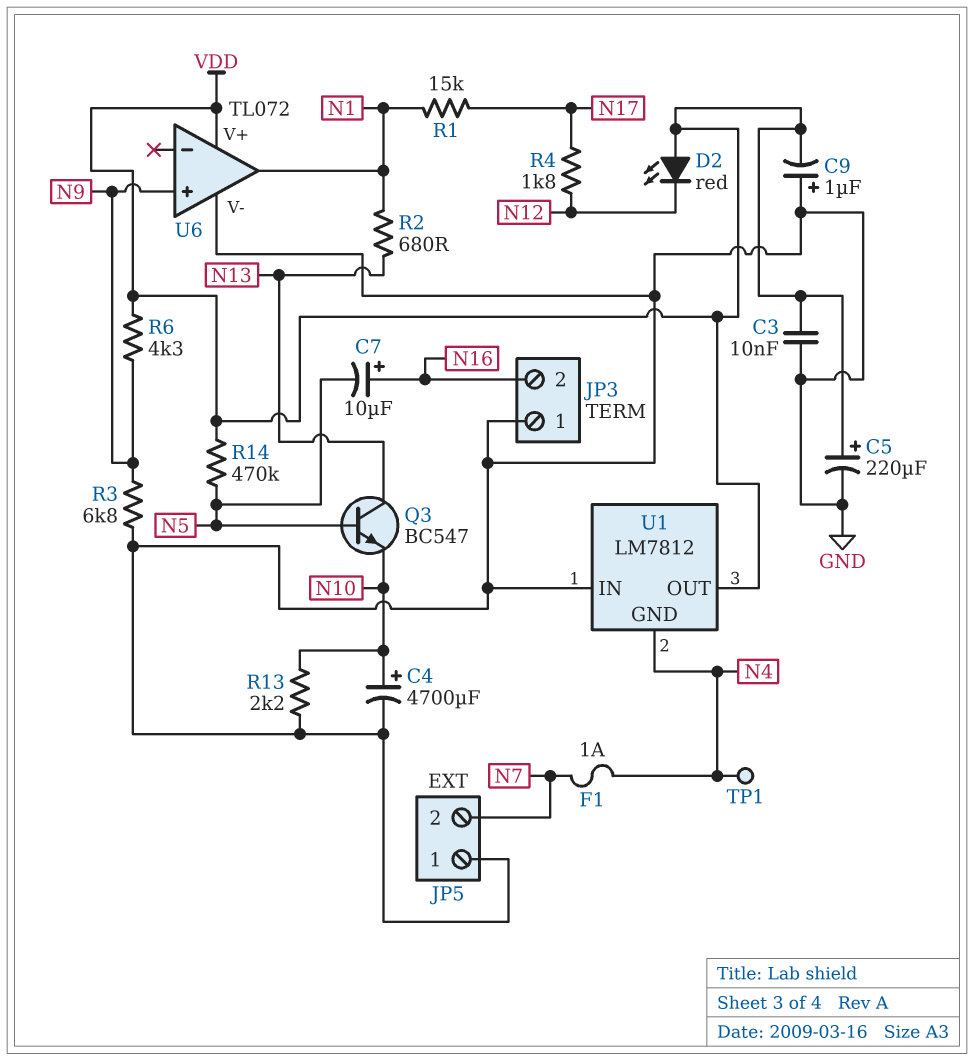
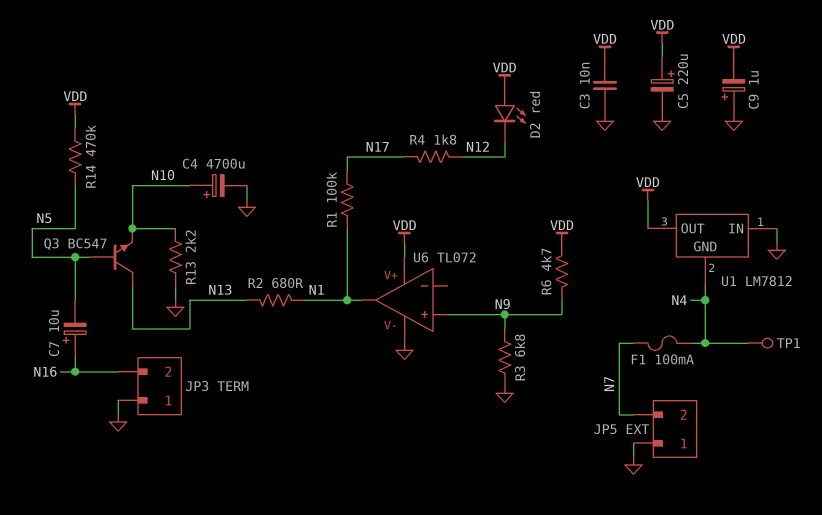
F1: 1A (N4, N7) -> 100mA (N4, N7)
R1: 15k (N1, N17) -> 100k (N1, N17)
R6: 4.3k (N9, VDD) -> 4.7k (N9, VDD)

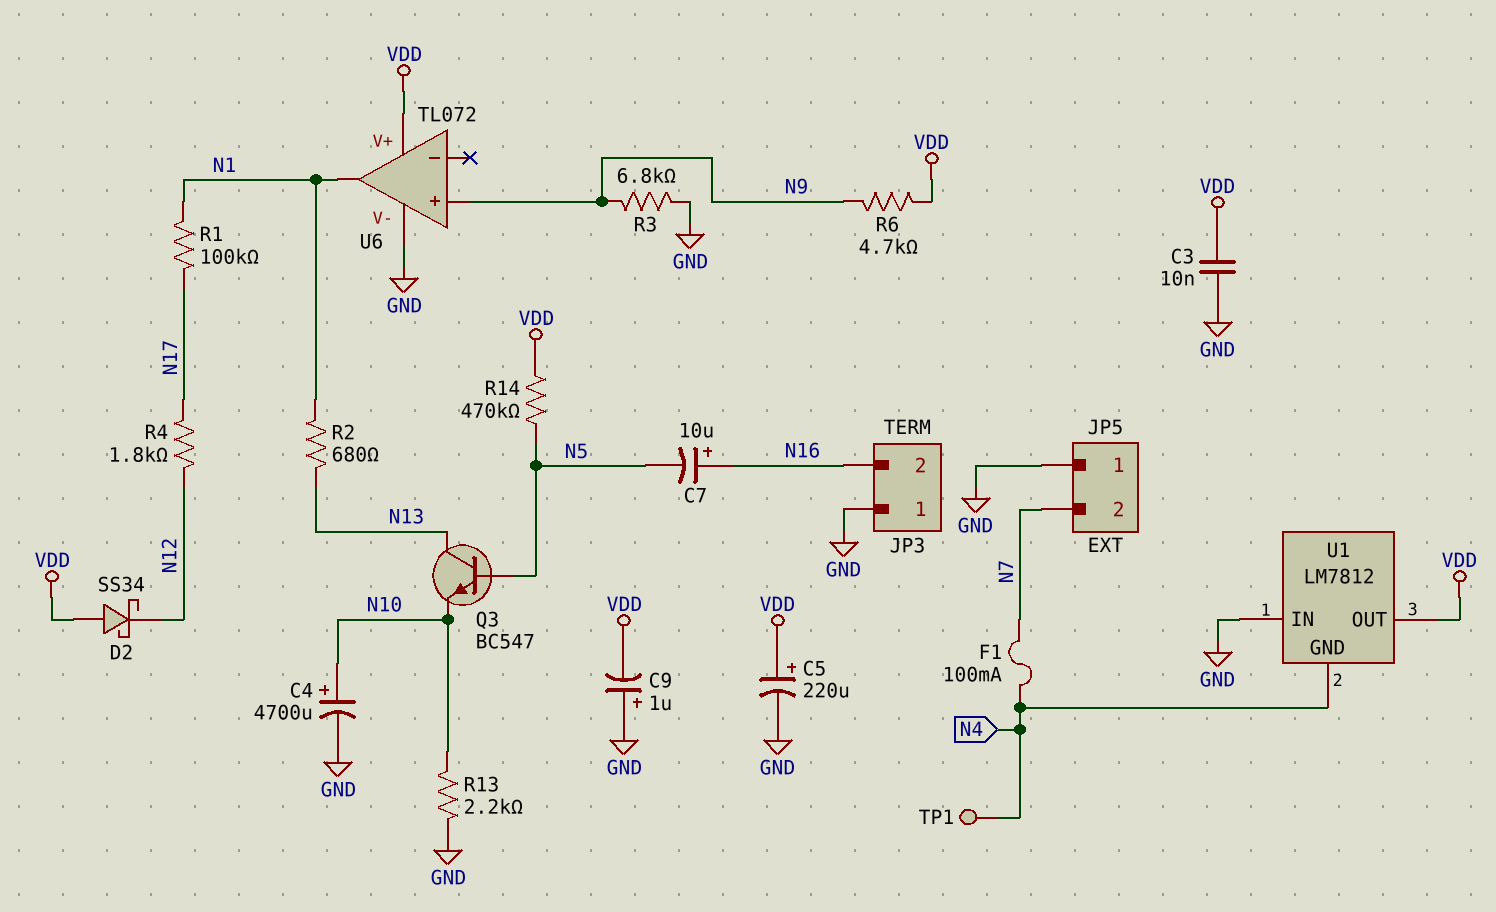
D2: LED red (A VDD, K N12) -> schottky SS34 (A VDD, K N12)

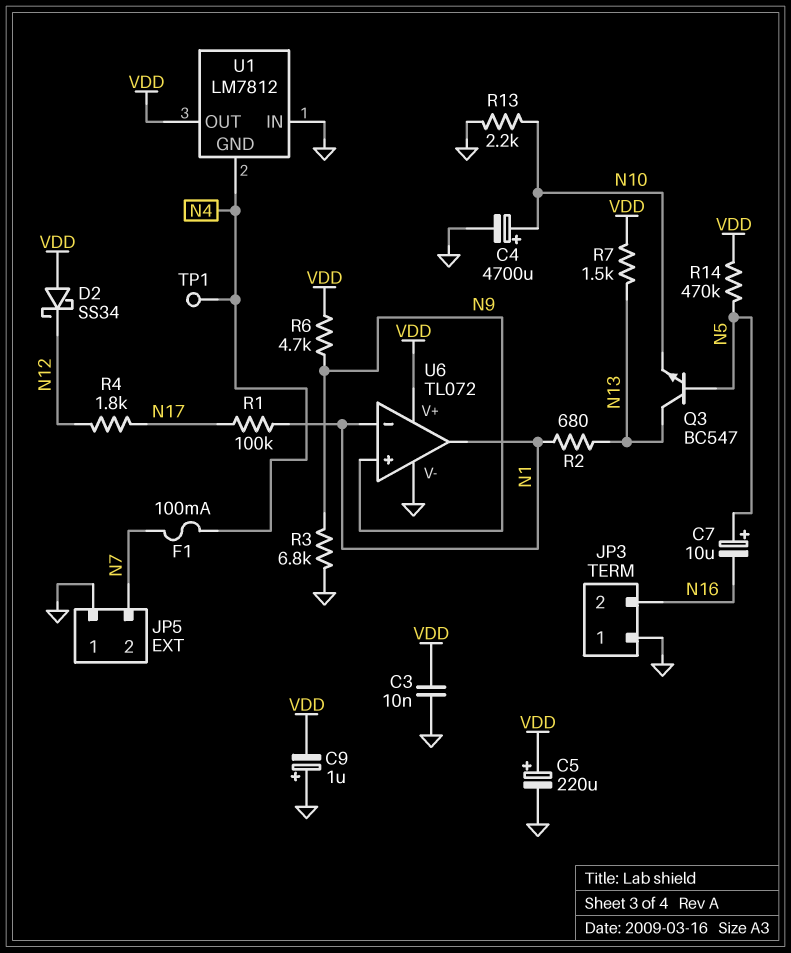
C7: 10uF (plus N16, minus N5) -> 10uF (plus N5, minus N16)
R7: none -> 1.5k (N13, VDD)
U6 pin in-: none -> N1

